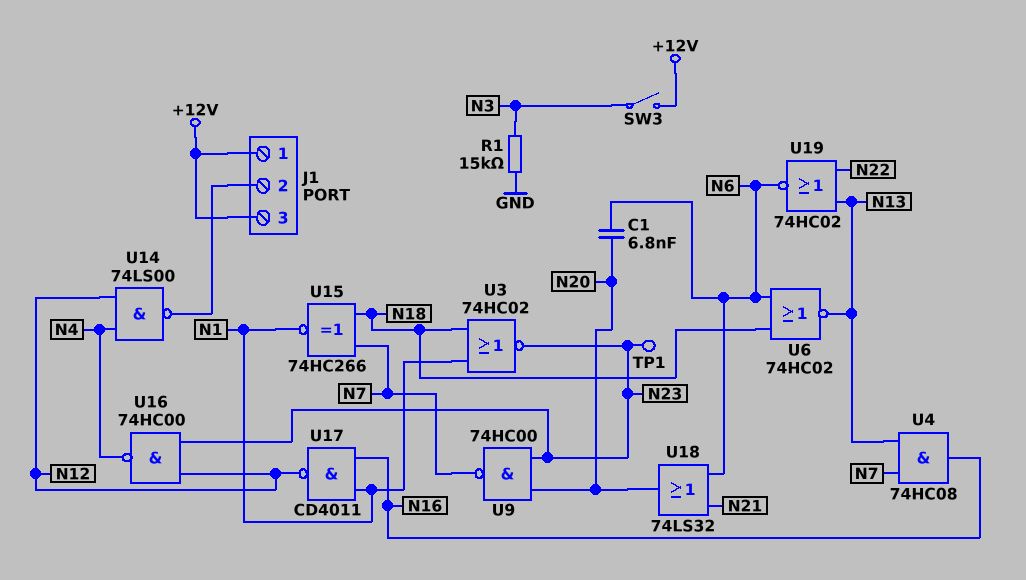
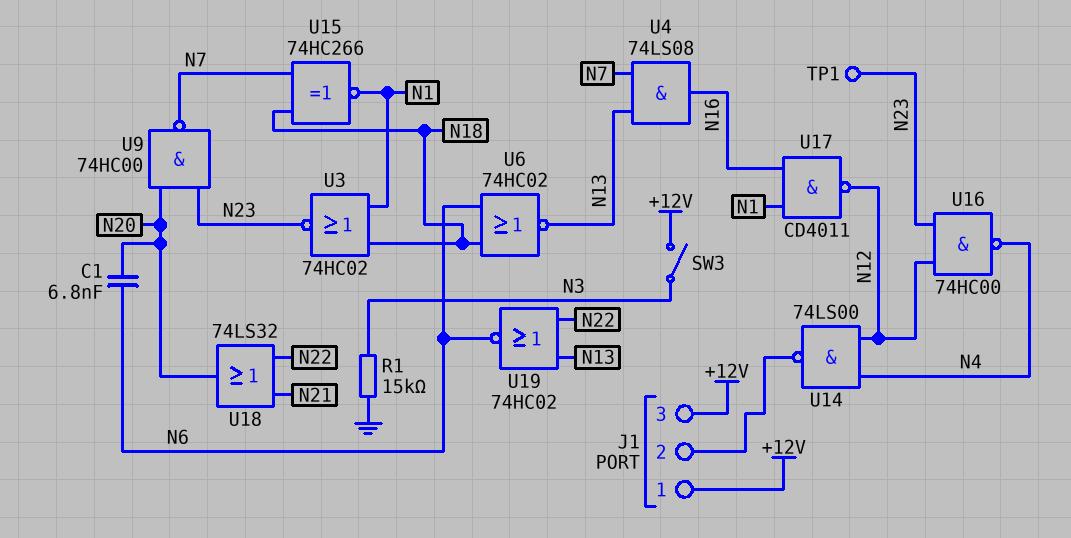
U4: AND 74HC08 (in N7, in N13, out N16) -> AND 74LS08 (in N7, in N13, out N16)
U18: OR 74LS32 (in N6, in N21, out N20) -> OR 74LS32 (in N21, in N22, out N20)

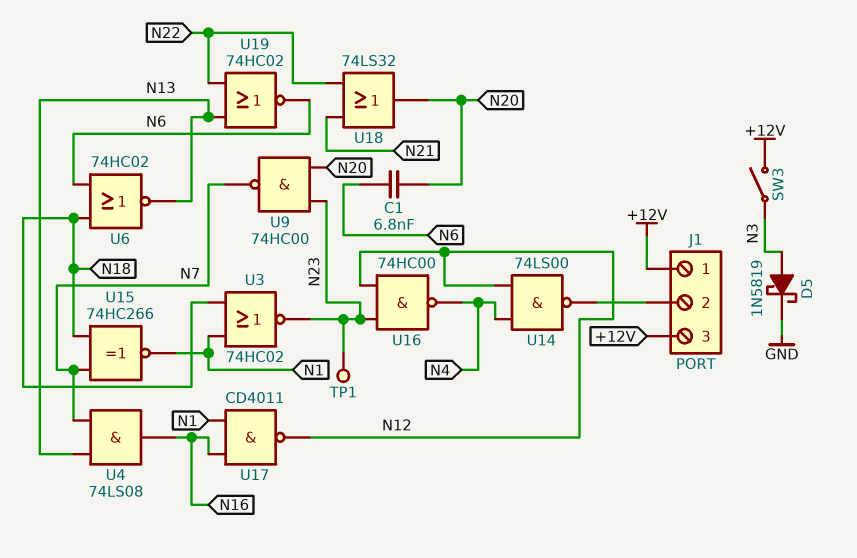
D5: none -> schottky 1N5819 (A N3, K GND)
R1: 15k (GND, N3) -> none

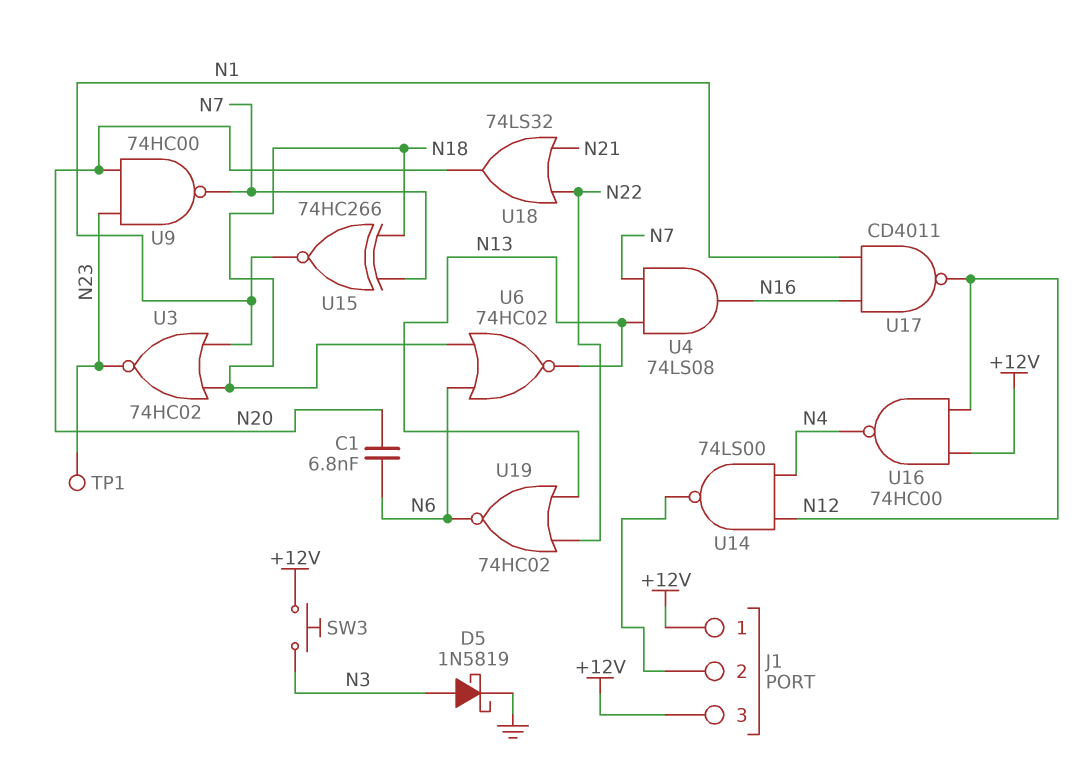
SW3: switch (+12V, N3) -> button (+12V, N3)
U16: NAND 74HC00 (in N12, in N23, out N4) -> NAND 74HC00 (in +12V, in N12, out N4)

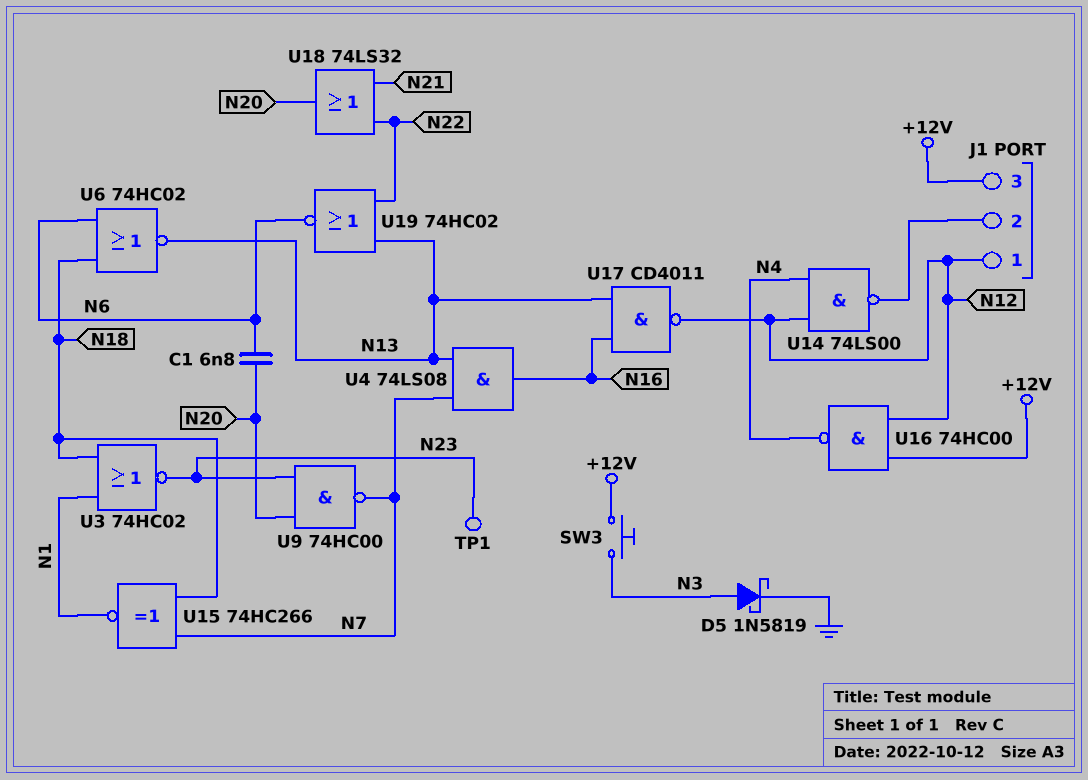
J1 pin 1: +12V -> N12
U17: NAND CD4011 (in N1, in N16, out N12) -> NAND CD4011 (in N13, in N16, out N12)

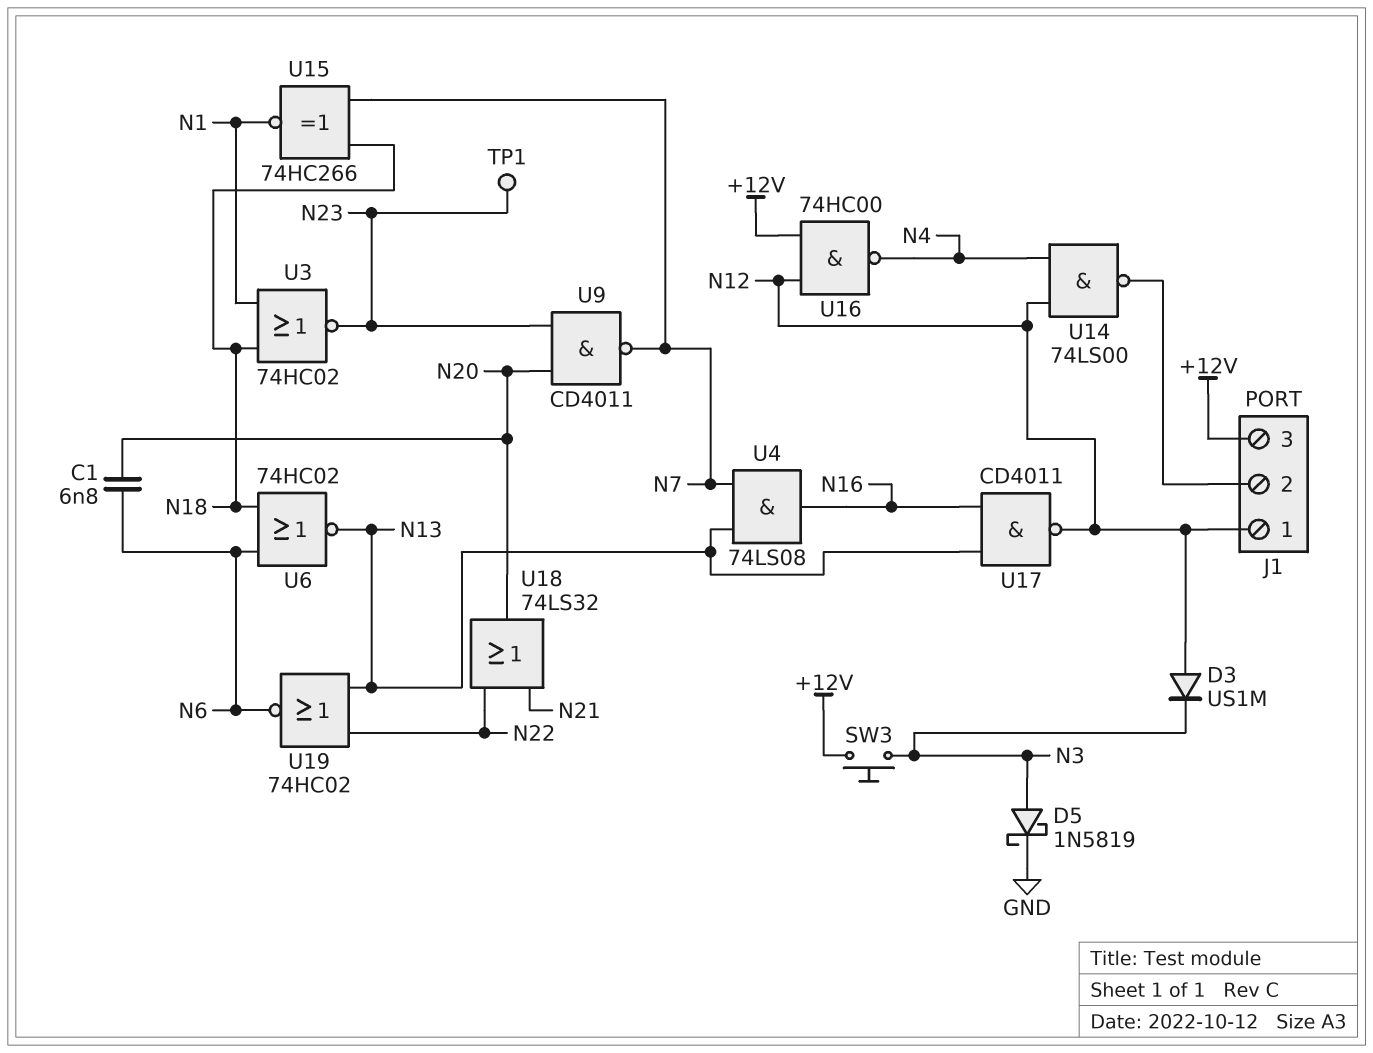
D3: none -> diode US1M (A N12, K N3)
U9: NAND 74HC00 (in N20, in N23, out N7) -> NAND CD4011 (in N20, in N23, out N7)

